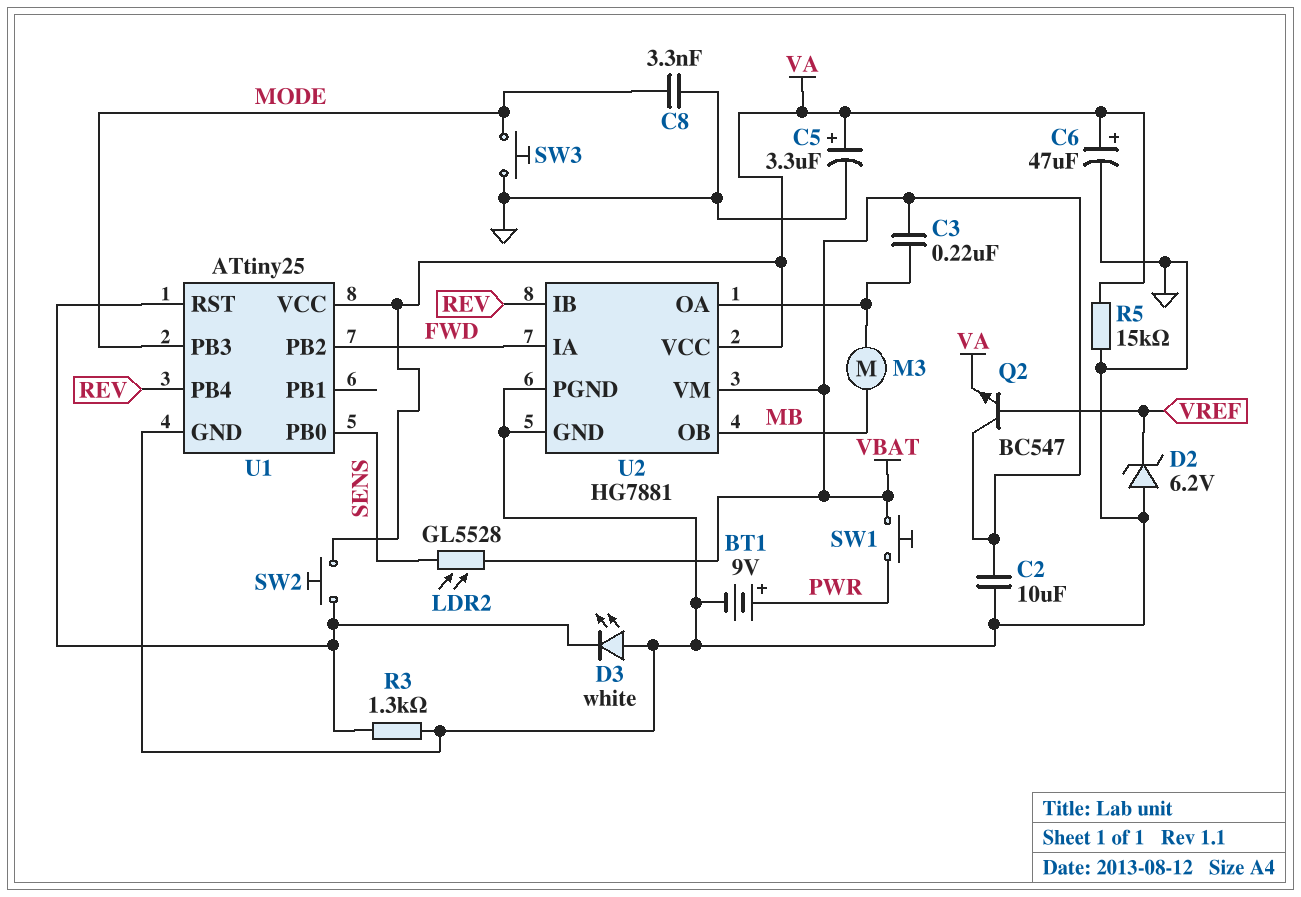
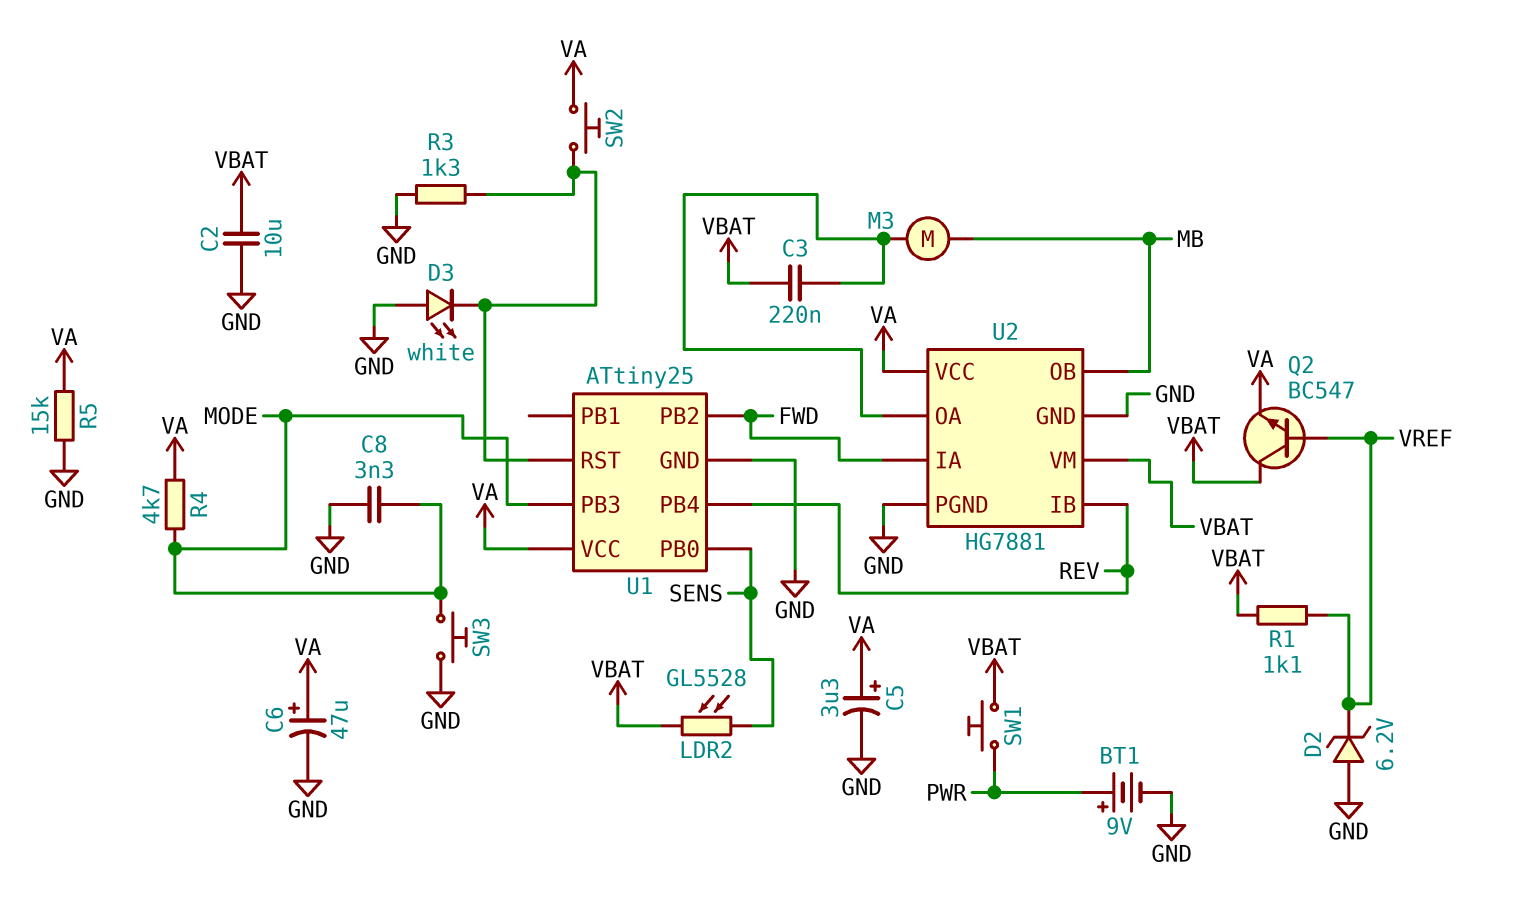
R1: none -> 1.1k (VBAT, VREF)
R4: none -> 4.7k (MODE, VA)

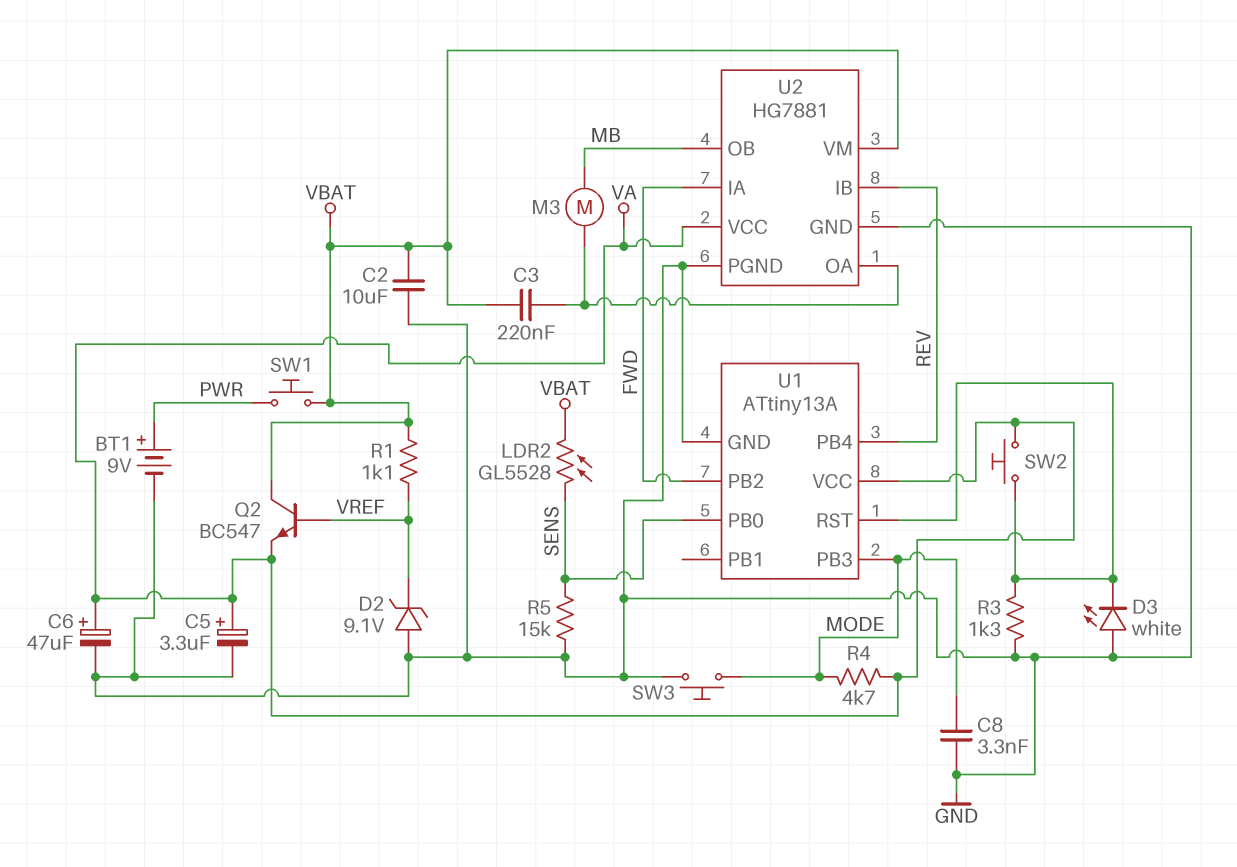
D2: zener 6.2V (A GND, K VREF) -> zener 9.1V (A GND, K VREF)
R5: 15k (GND, VA) -> 15k (GND, SENS)
U1: ATtiny25 -> ATtiny13A

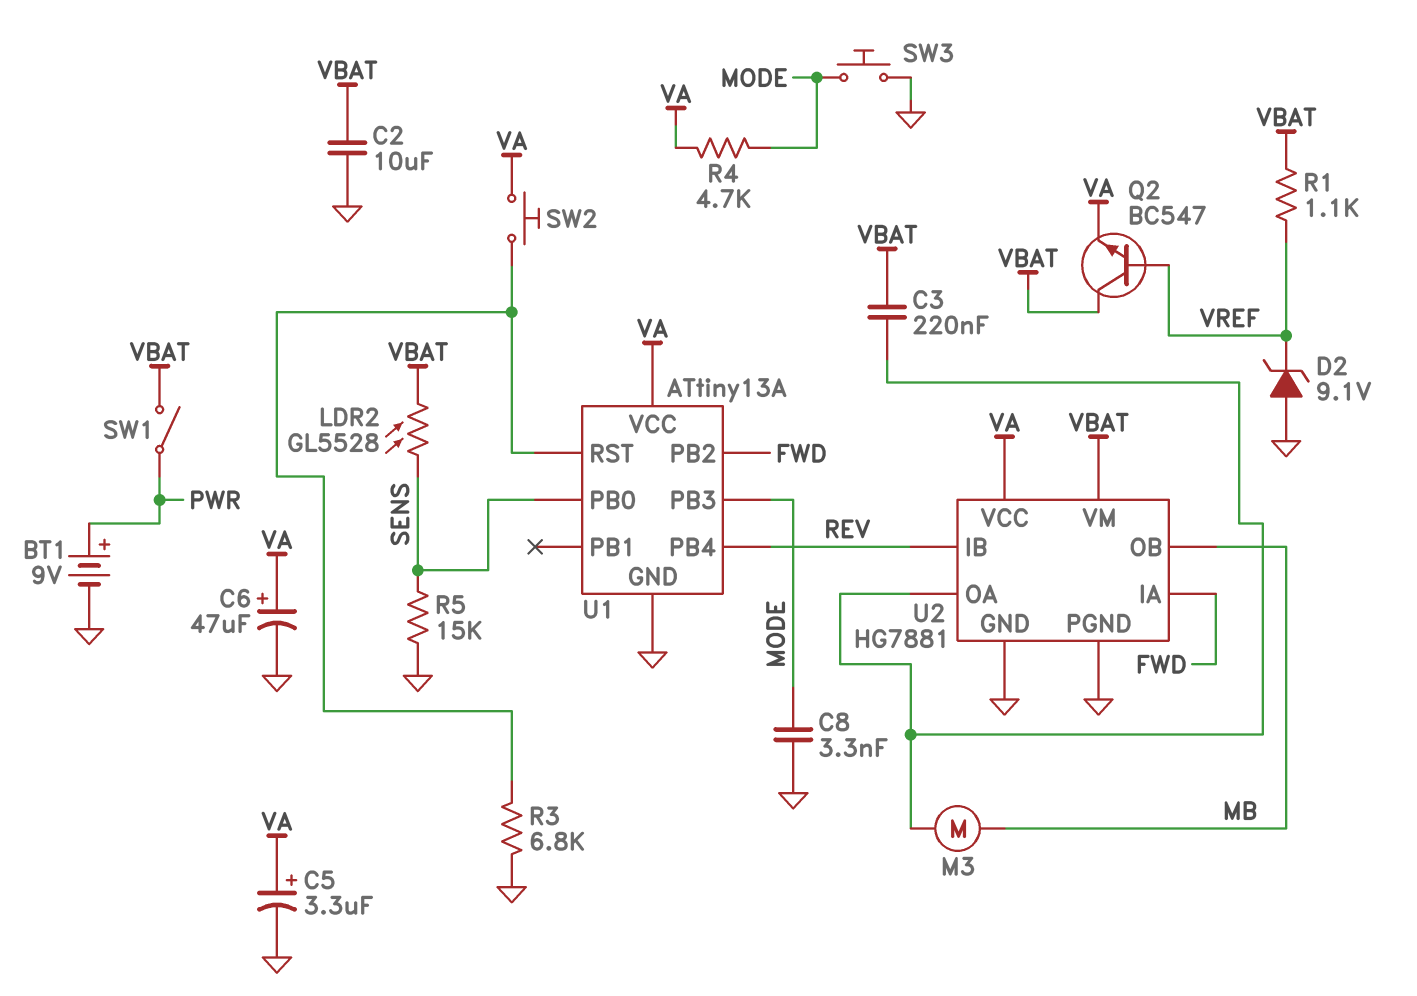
D3: LED white (A GND, K U1/RST) -> none
R3: 1.3k (GND, U1/RST) -> 6.8k (GND, U1/RST)
SW1: button (PWR, VBAT) -> switch (PWR, VBAT)

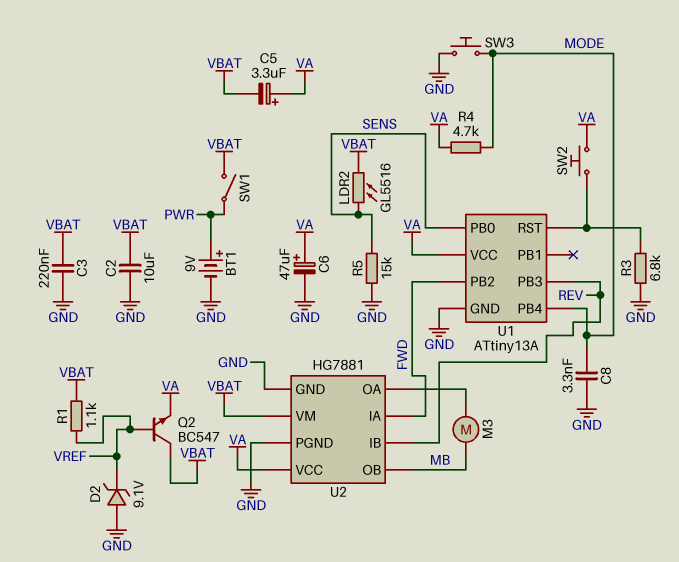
C3: 220nF (U2/OA, VBAT) -> 220nF (GND, VBAT)
C5: 3.3uF (plus VA, minus GND) -> 3.3uF (plus VA, minus VBAT)
LDR2: GL5528 (SENS, VBAT) -> GL5516 (SENS, VBAT)
U1 pin PB3: MODE -> REV
U1 pin PB4: REV -> MODE

